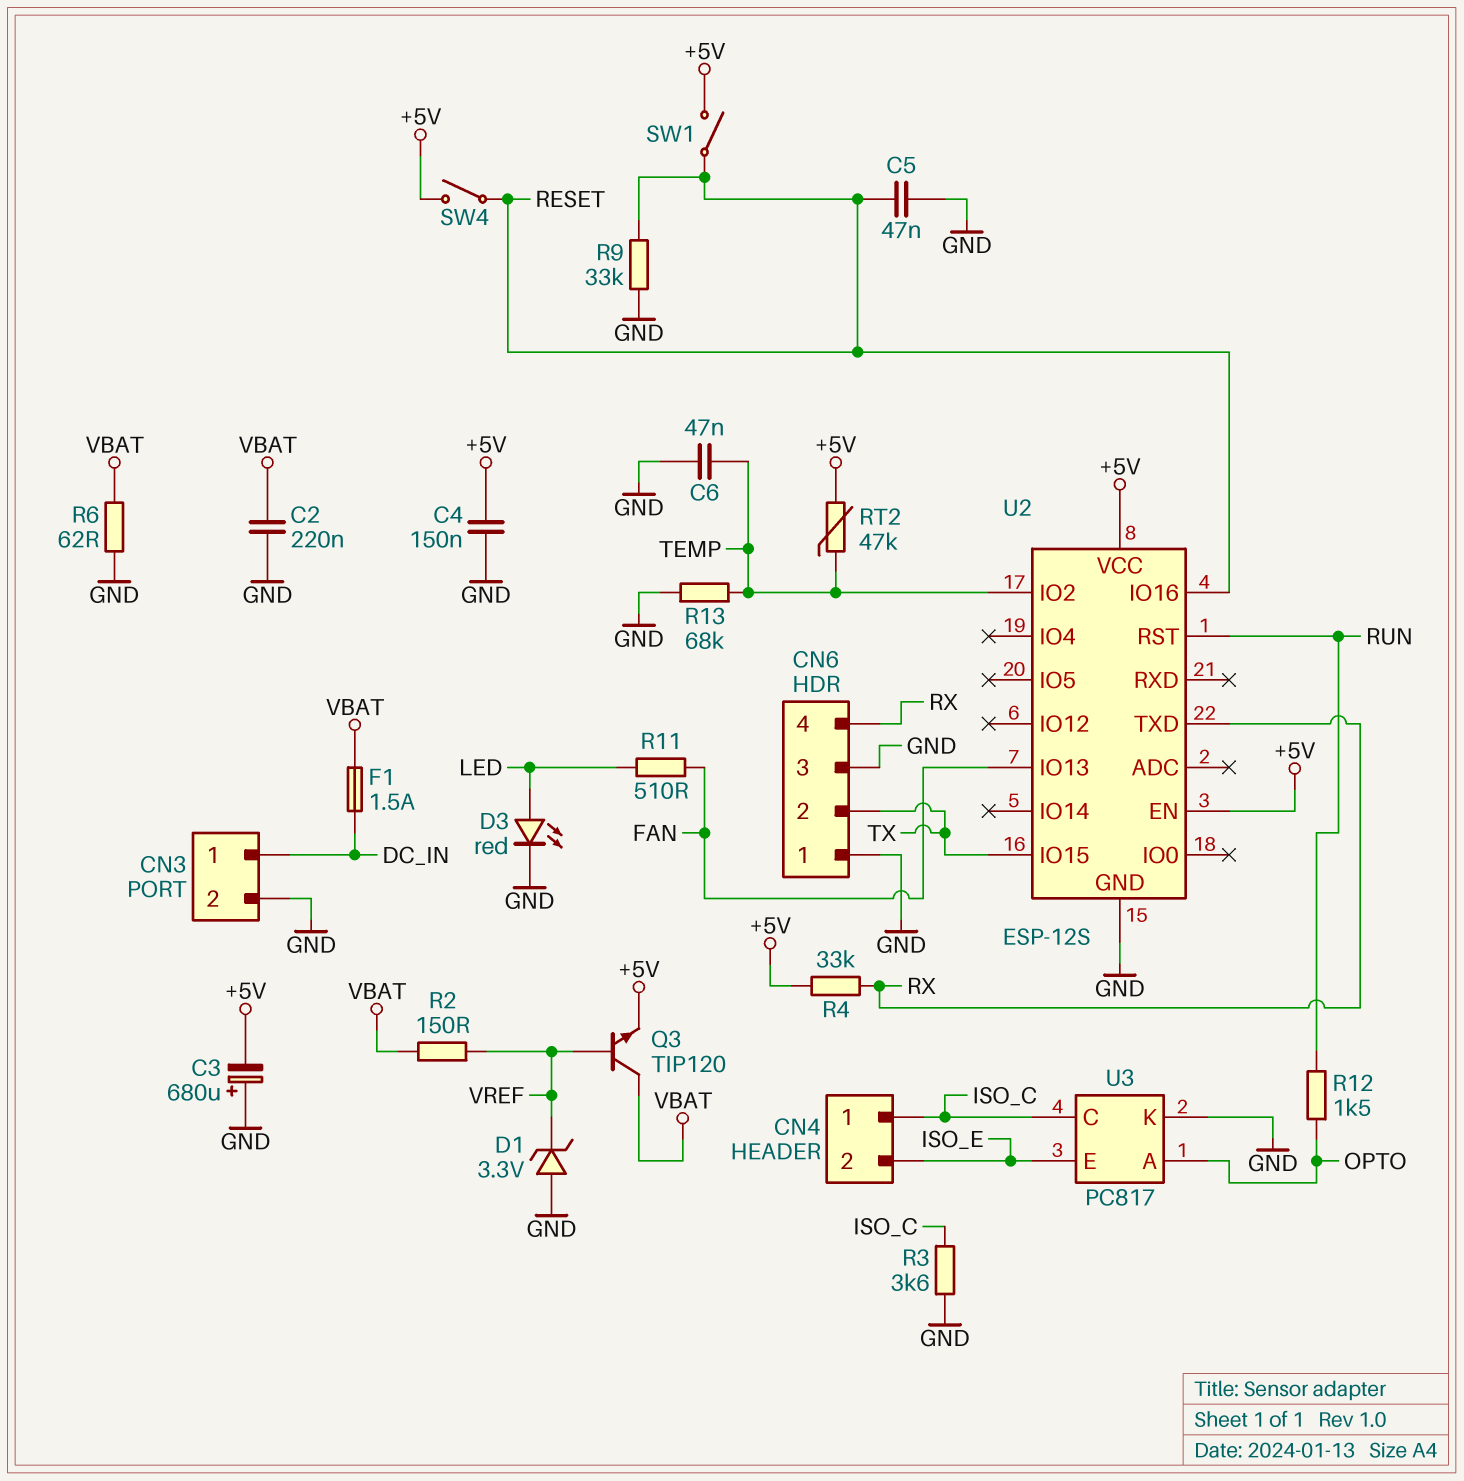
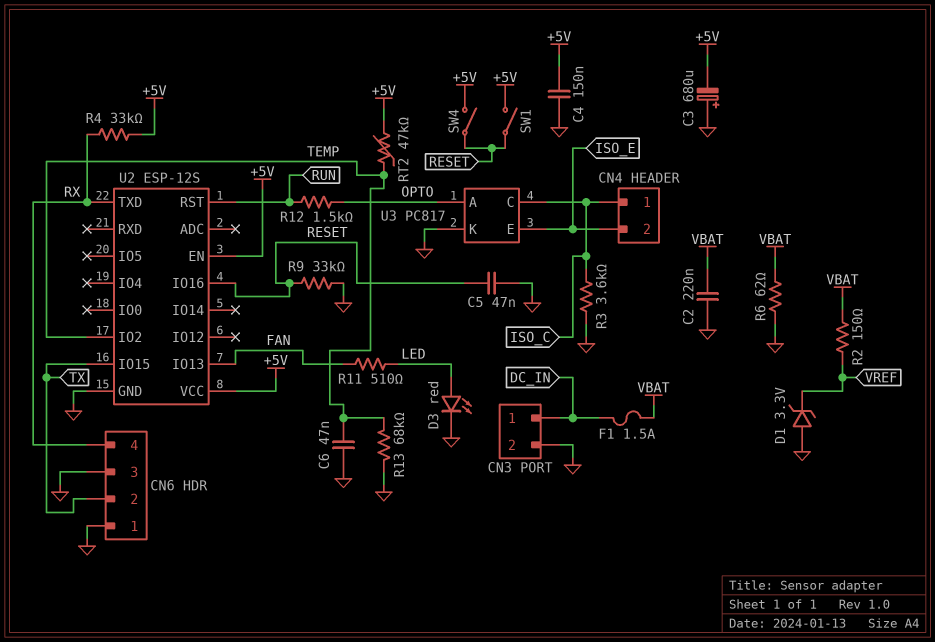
Q3: NPN TIP120 (B VREF, C VBAT, E +5V) -> none

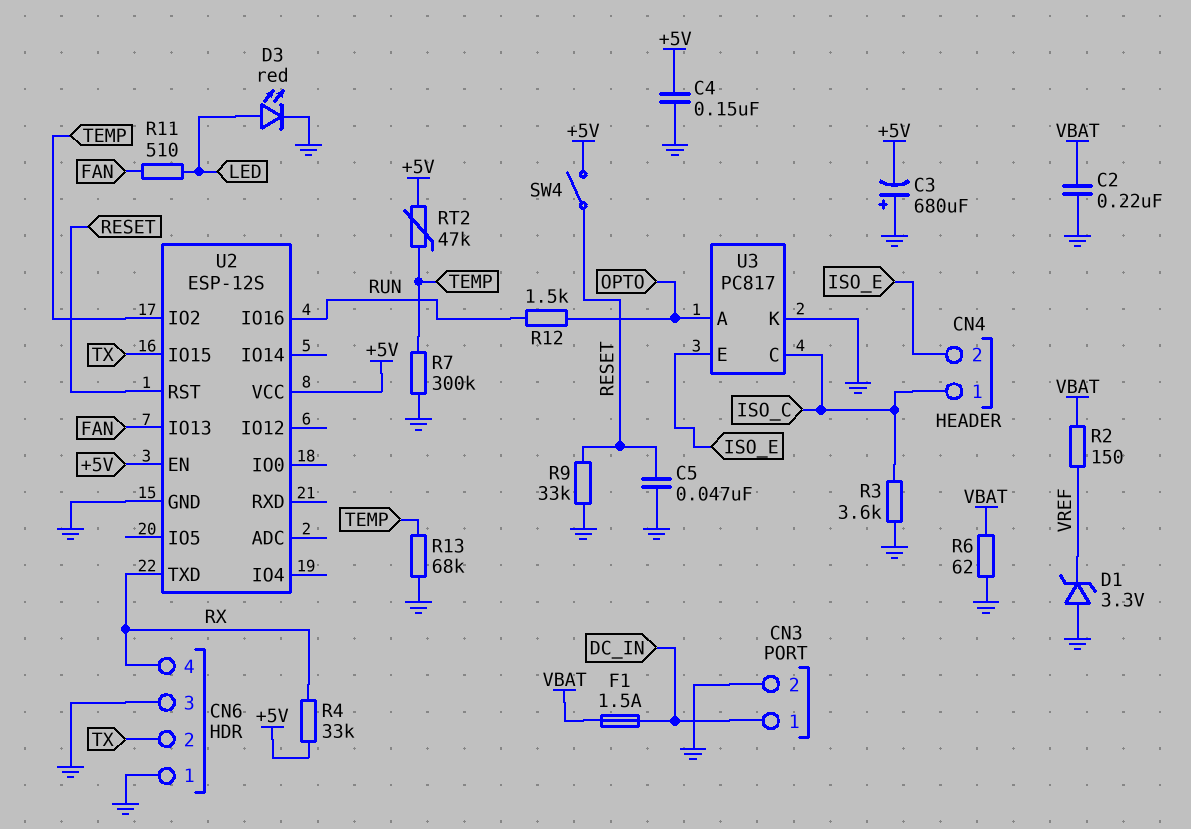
C6: 47nF (GND, TEMP) -> none
R7: none -> 300k (GND, TEMP)
SW1: switch (+5V, RESET) -> none
U2 pin IO16: RESET -> RUN
U2 pin RST: RUN -> RESET

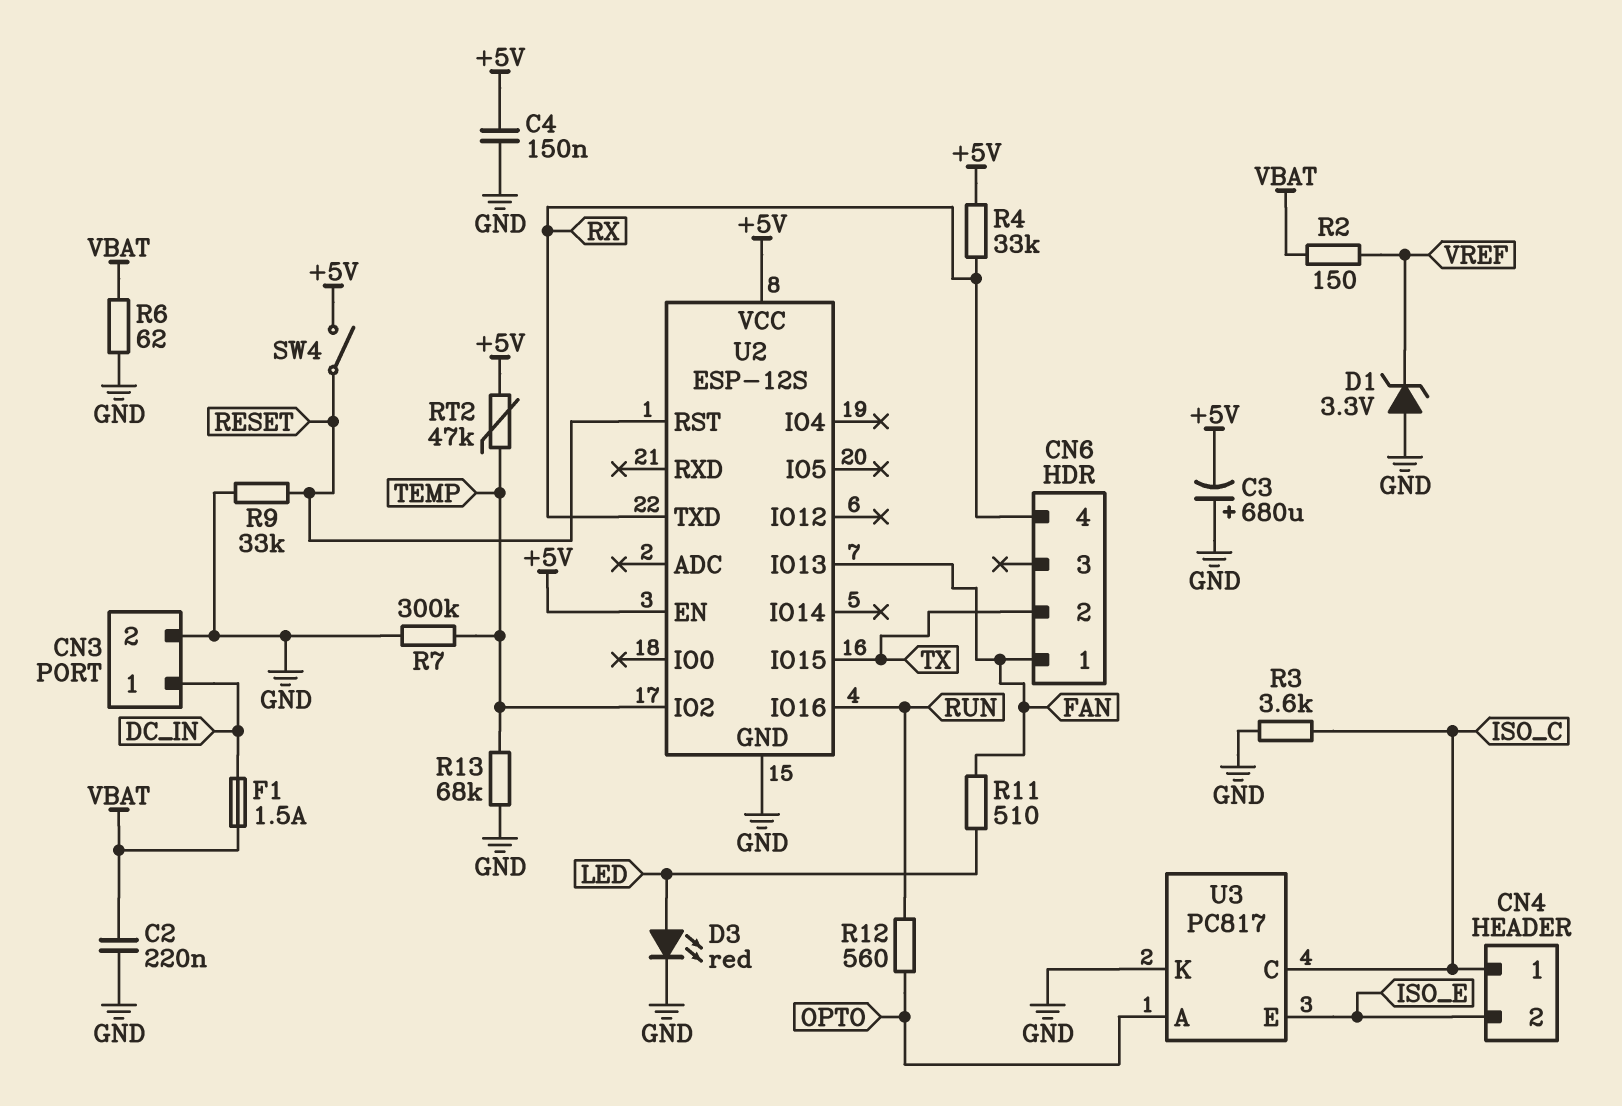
C5: 47nF (GND, RESET) -> none
CN6 pin 1: GND -> FAN
CN6 pin 3: GND -> none
R12: 1.5k (OPTO, RUN) -> 560 (OPTO, RUN)

